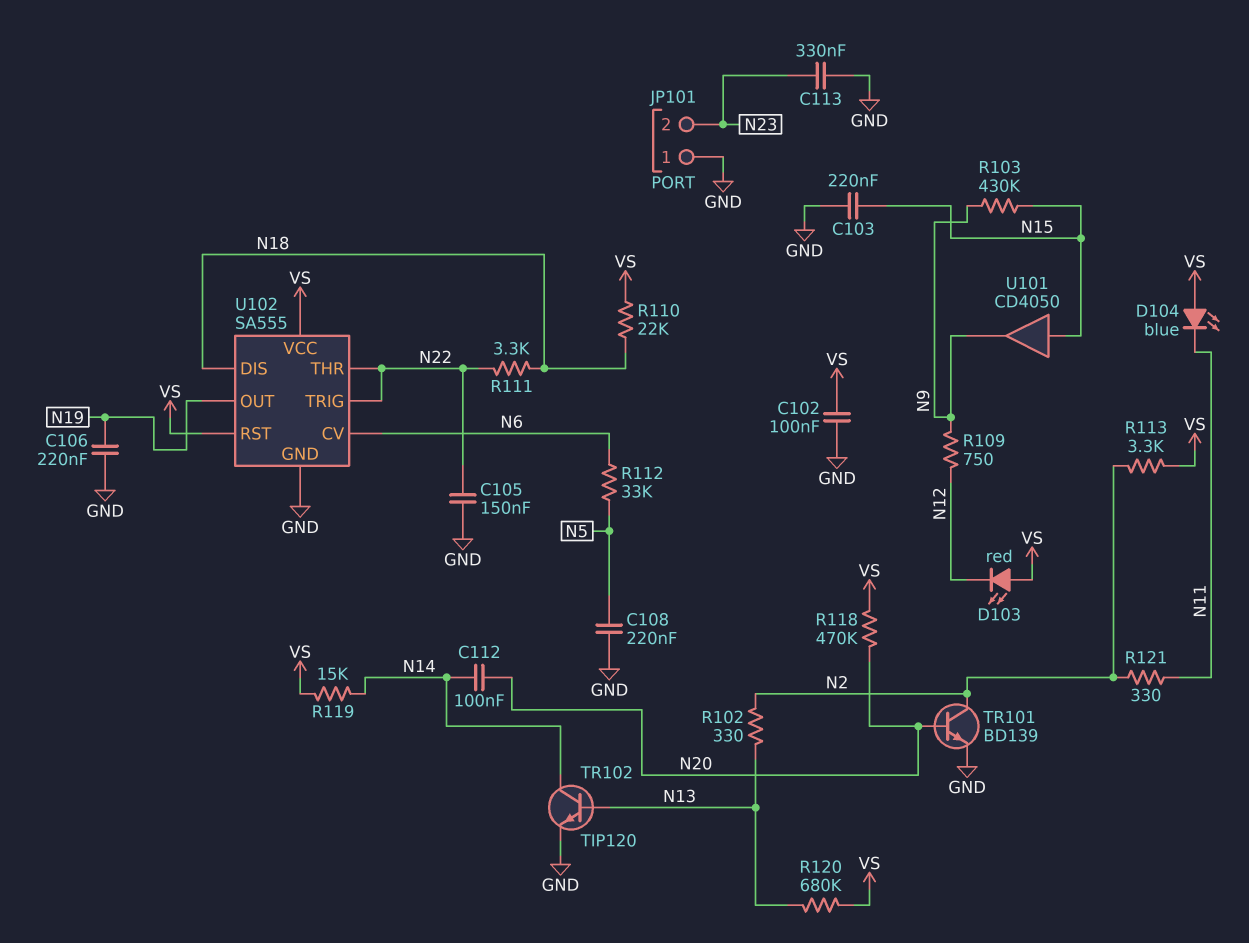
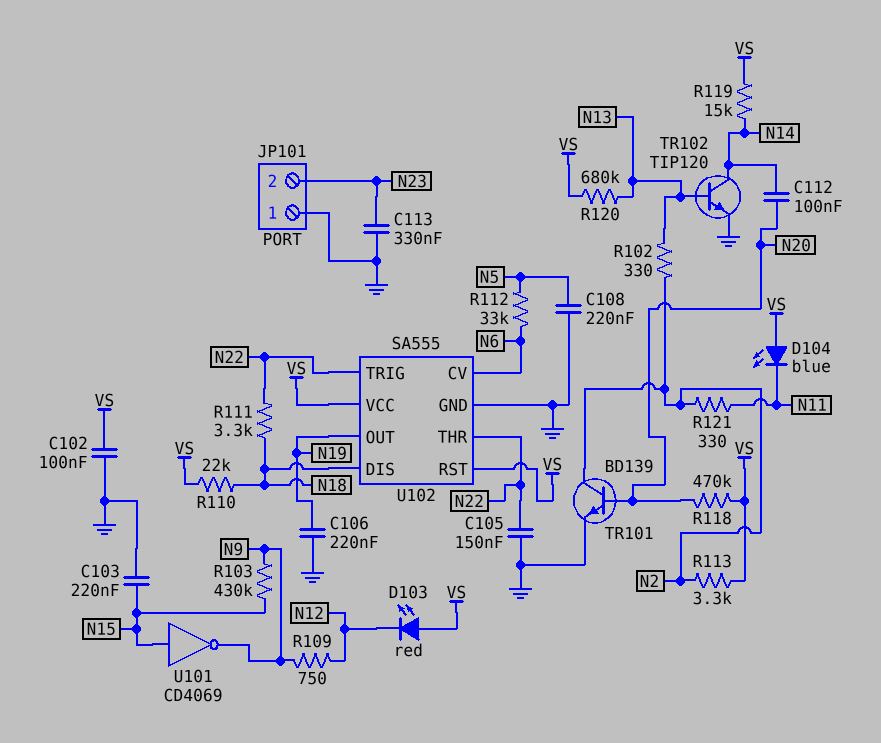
U101: buffer CD4050 (in N15, out N9) -> NOT CD4069 (in N15, out N9)

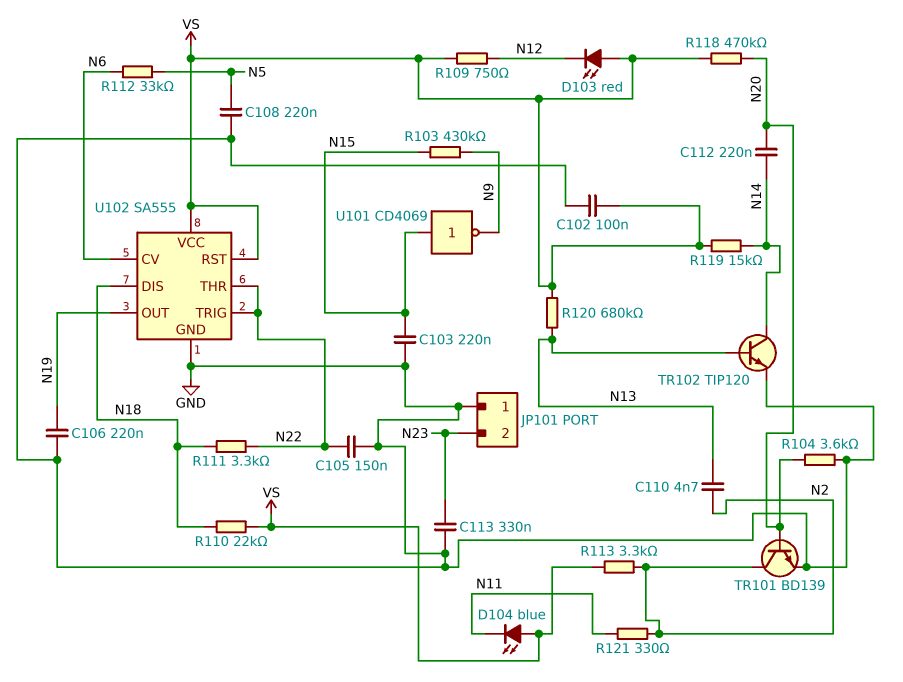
C110: none -> 4.7nF (N2, N13)
C112: 100nF (N14, N20) -> 220nF (N14, N20)
R102: 330 (N2, N13) -> none
R104: none -> 3.6k (GND, N20)
R109: 750 (N9, N12) -> 750 (N12, VS)

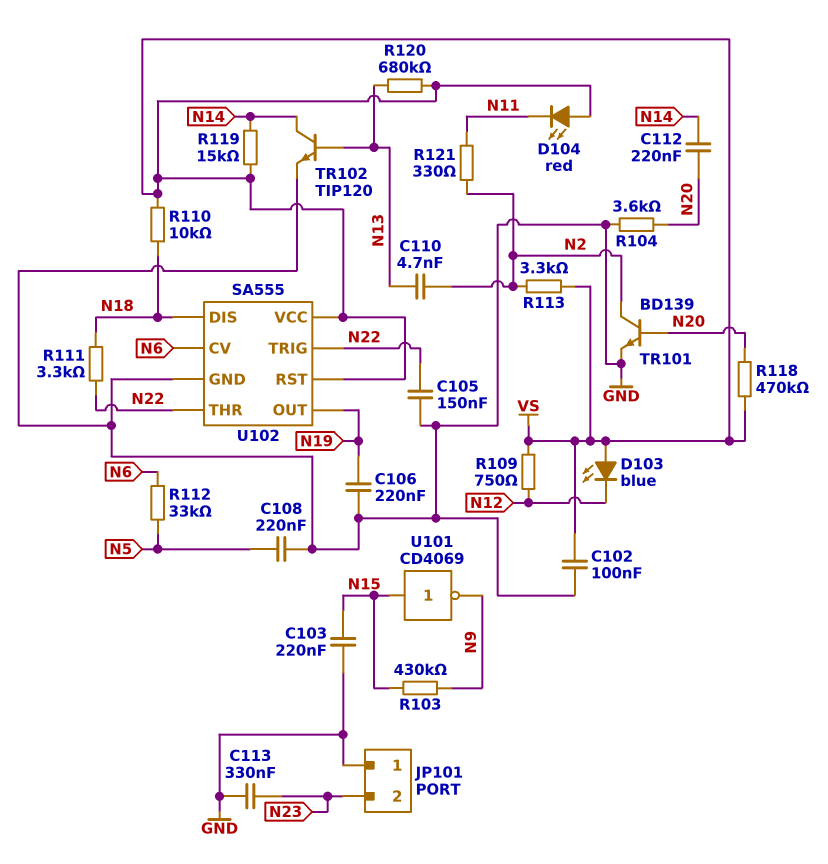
D103: LED red (A VS, K N12) -> LED blue (A VS, K N12)
D104: LED blue (A VS, K N11) -> LED red (A VS, K N11)
R110: 22k (N18, VS) -> 10k (N18, VS)

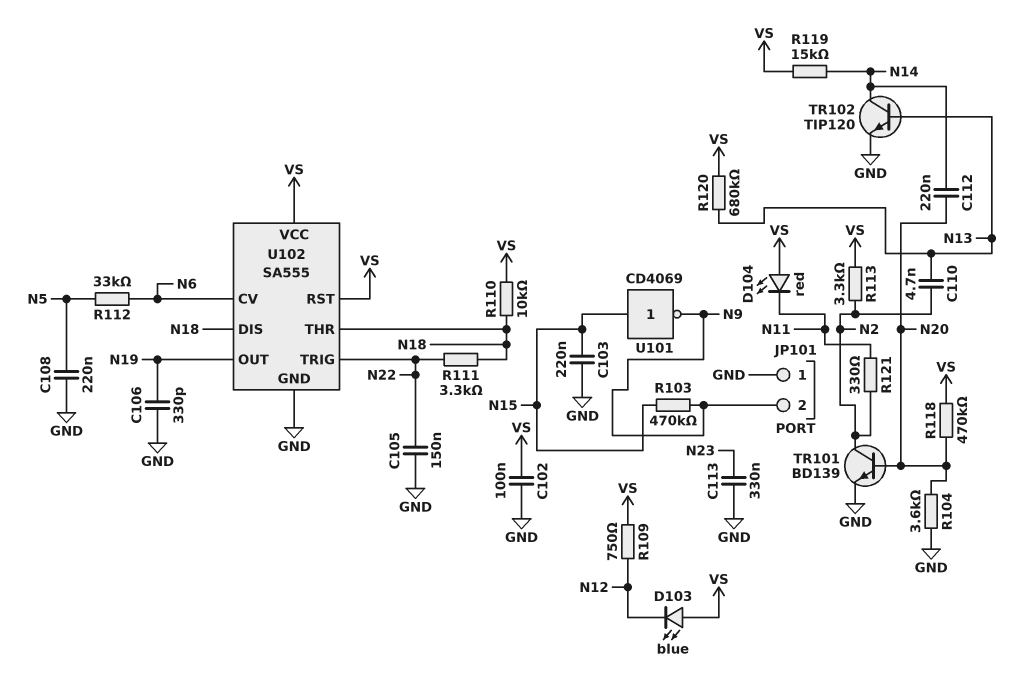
C106: 220nF (GND, N19) -> 330pF (GND, N19)
JP101 pin 2: N23 -> N9
R103: 430k (N9, N15) -> 470k (N9, N15)
U102 pin THR: N22 -> N18

